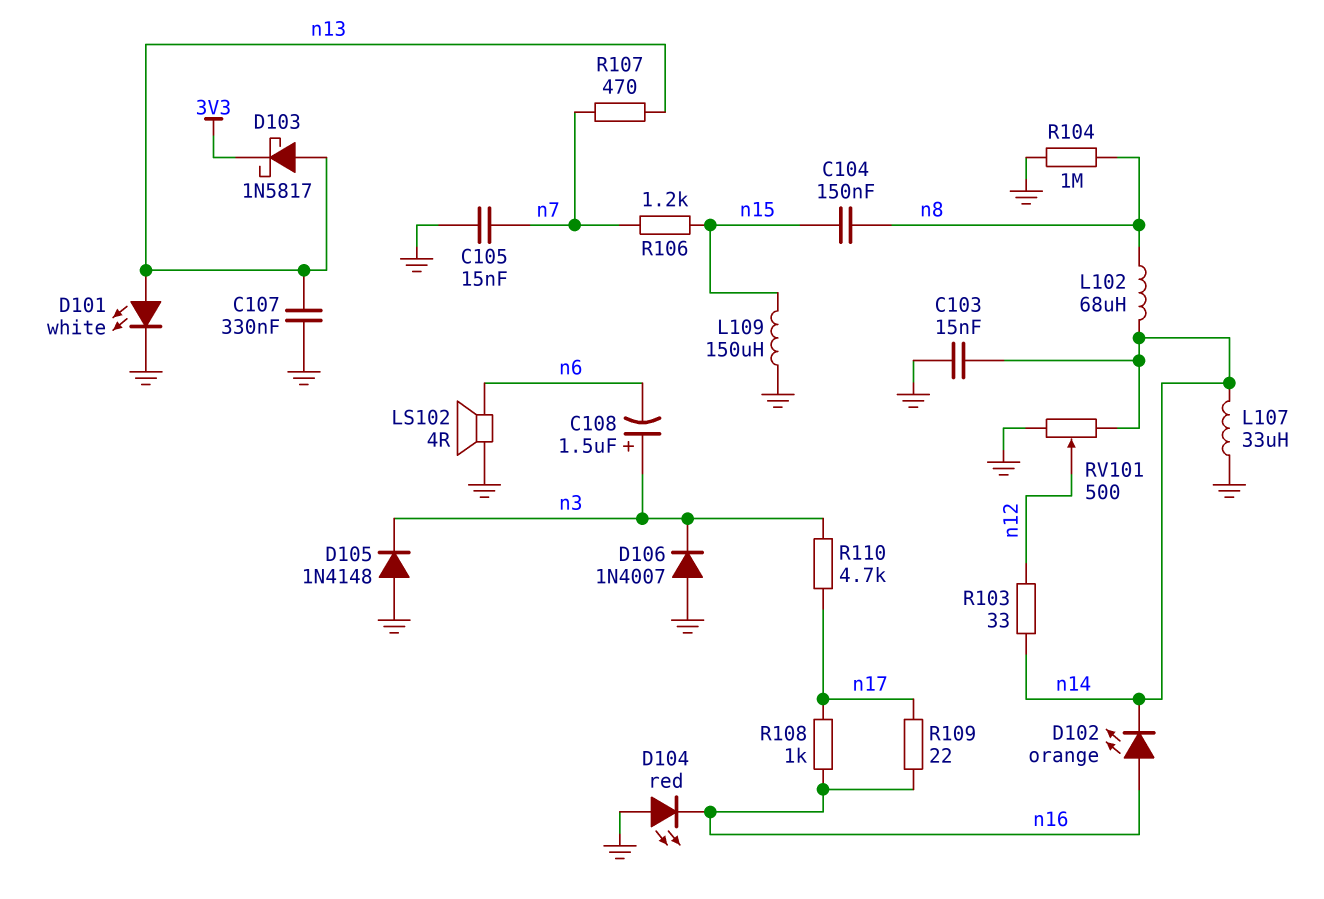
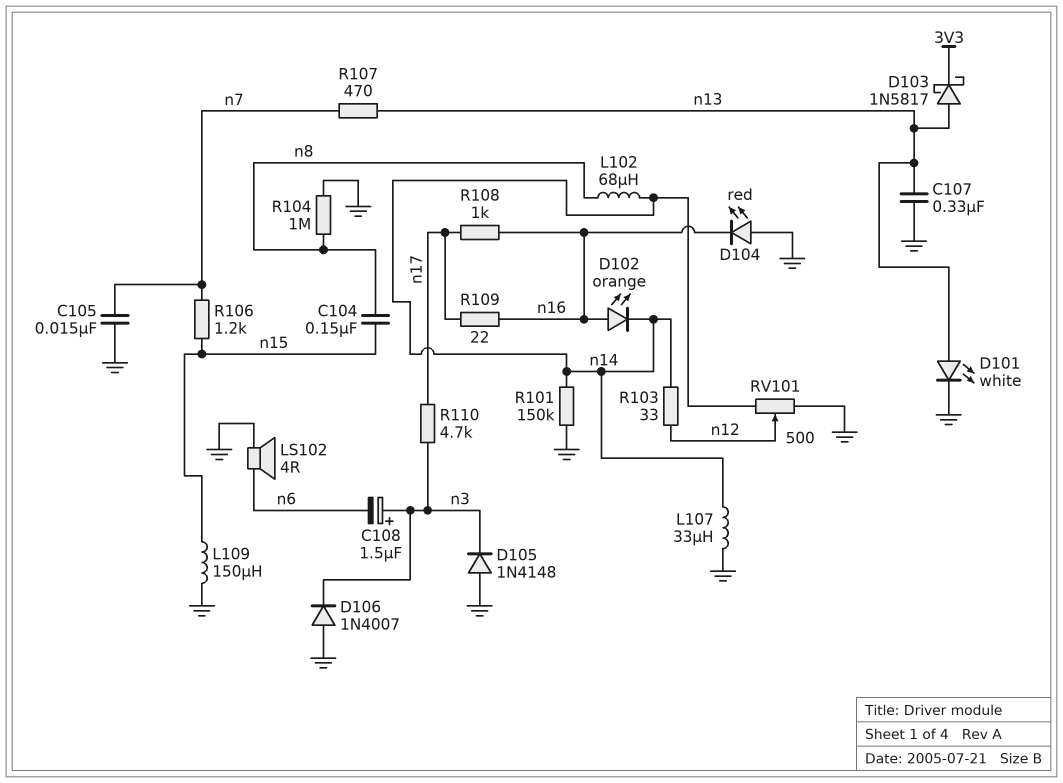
C103: 15nF (GND, n14) -> none
R101: none -> 150k (GND, n14)

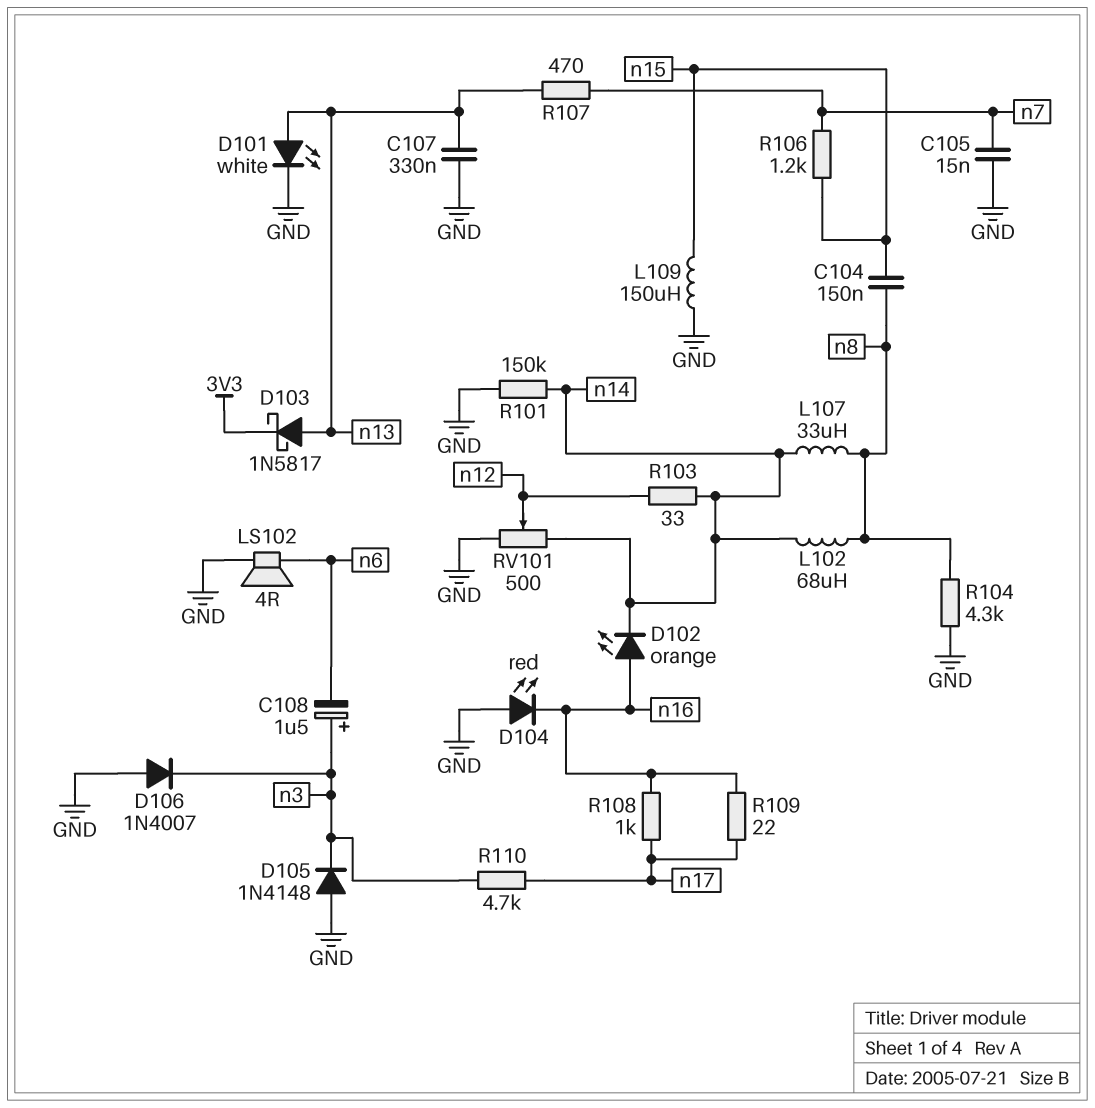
L107: 33uH (GND, n14) -> 33uH (n8, n14)
R104: 1M (GND, n8) -> 4.3k (GND, n8)

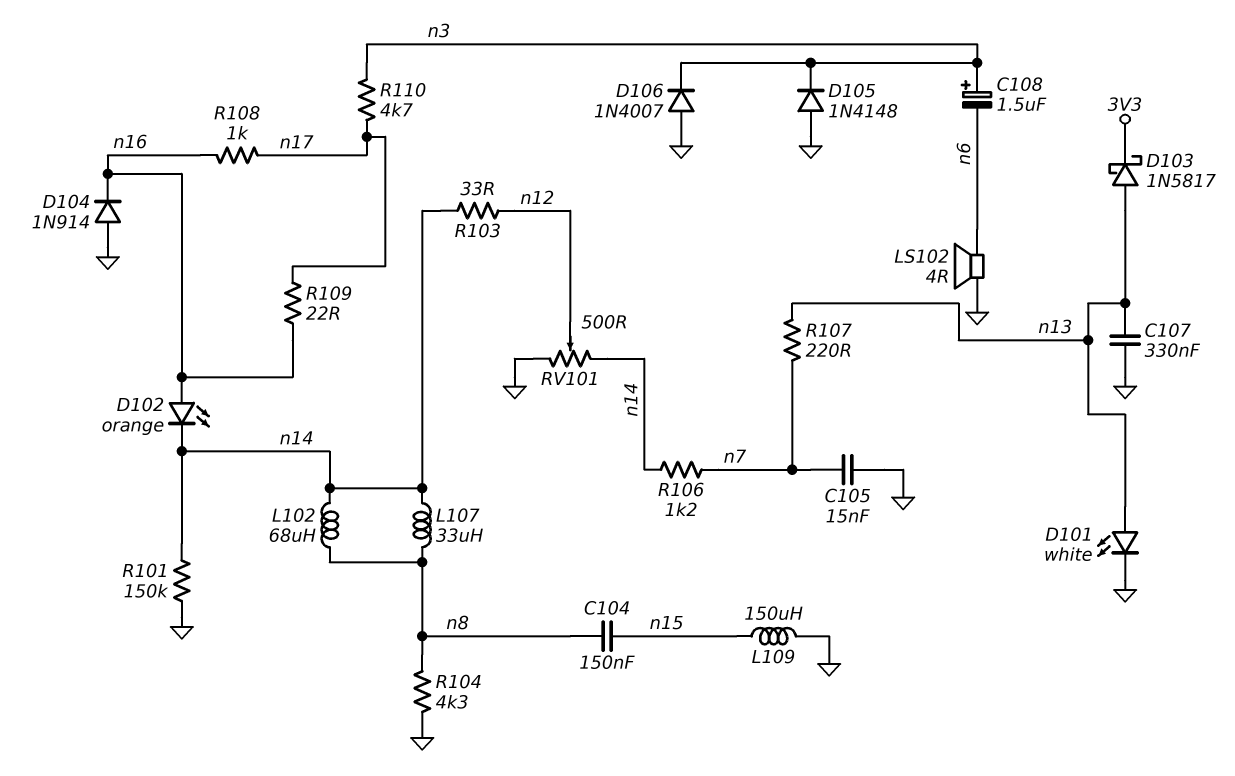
D104: LED red (A GND, K n16) -> diode 1N914 (A GND, K n16)
R106: 1.2k (n7, n15) -> 1.2k (n7, n14)
R107: 470 (n7, n13) -> 220 (n7, n13)

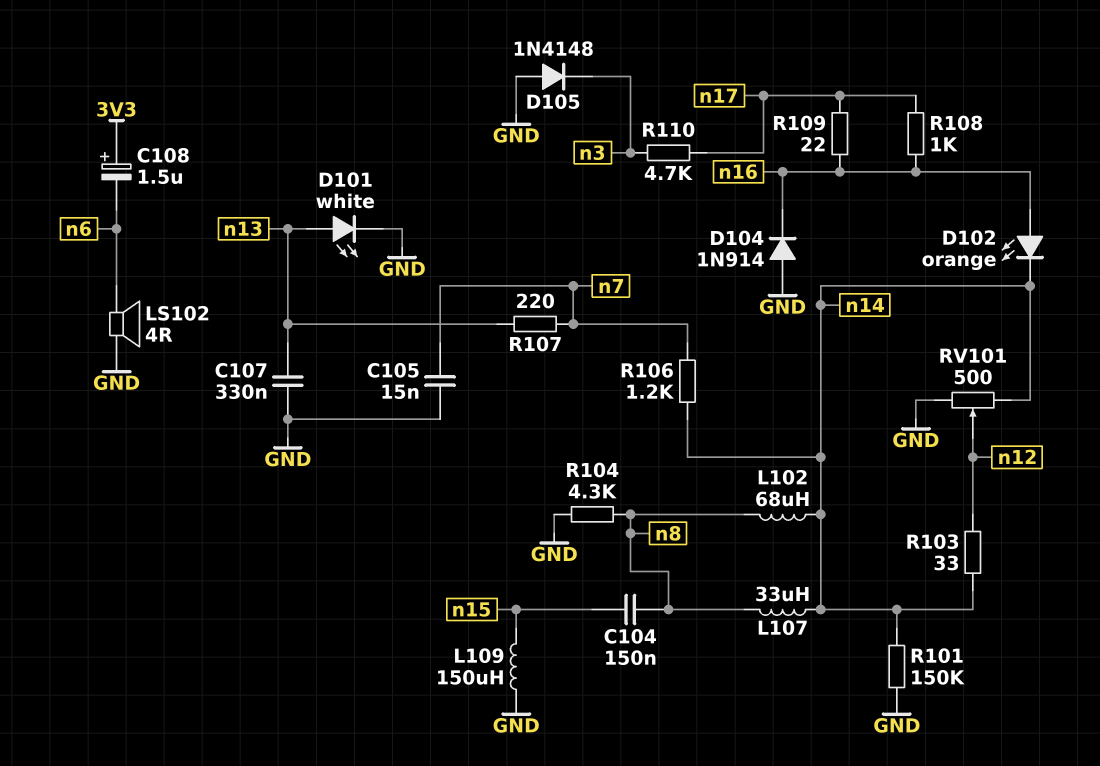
C108: 1.5uF (plus n3, minus n6) -> 1.5uF (plus 3V3, minus n6)
D103: schottky 1N5817 (A n13, K 3V3) -> none
D106: diode 1N4007 (A GND, K n3) -> none

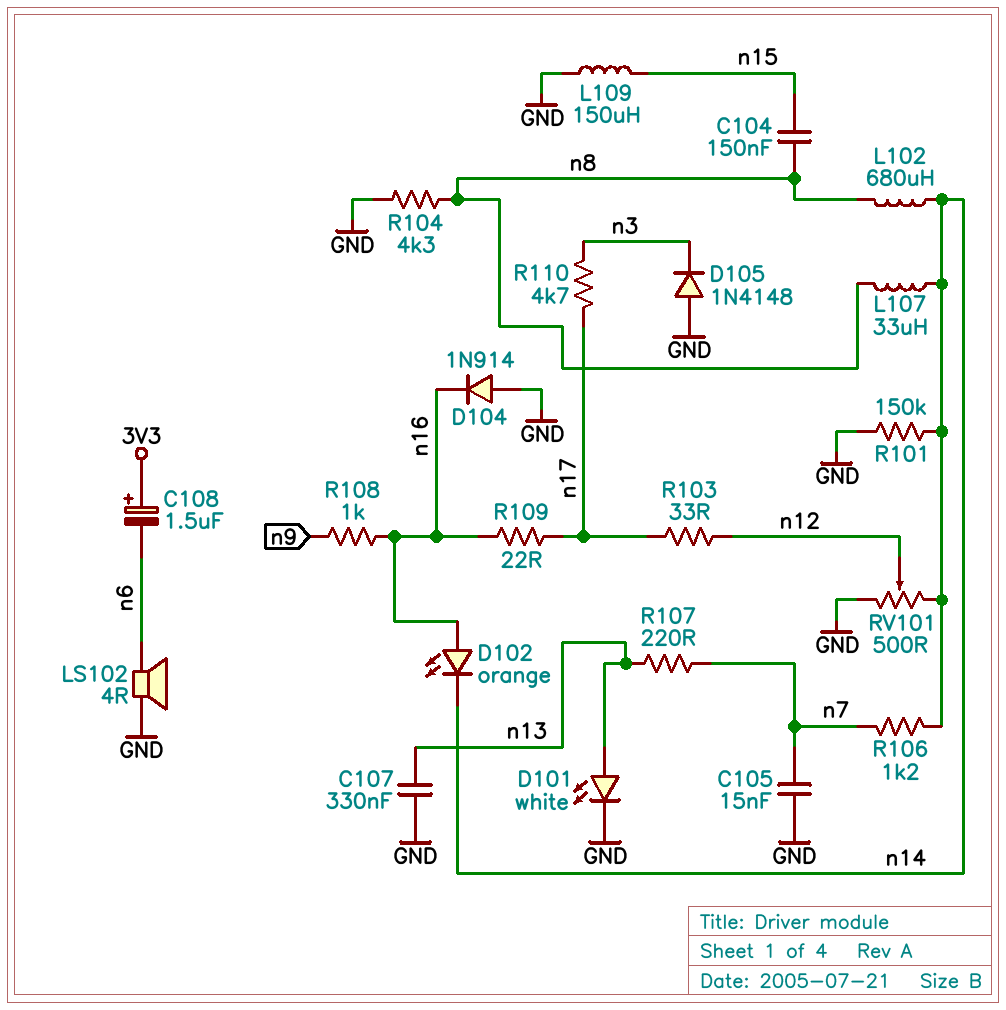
L102: 68uH (n8, n14) -> 680uH (n8, n14)
R103: 33 (n12, n14) -> 33 (n12, n17)
R108: 1k (n16, n17) -> 1k (n9, n16)

